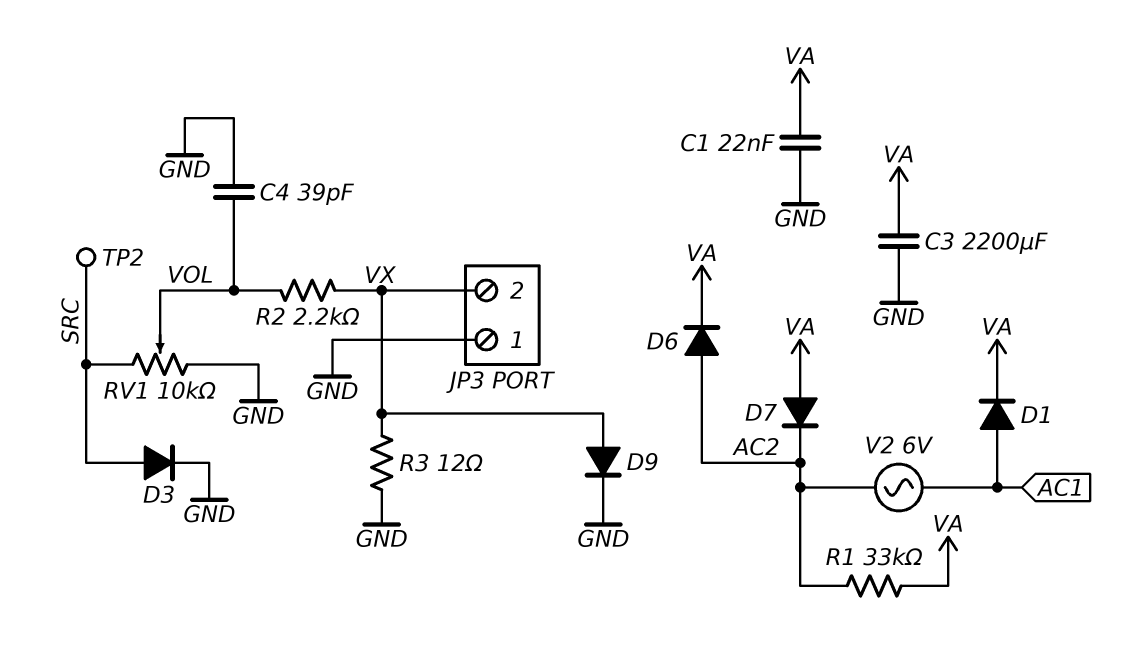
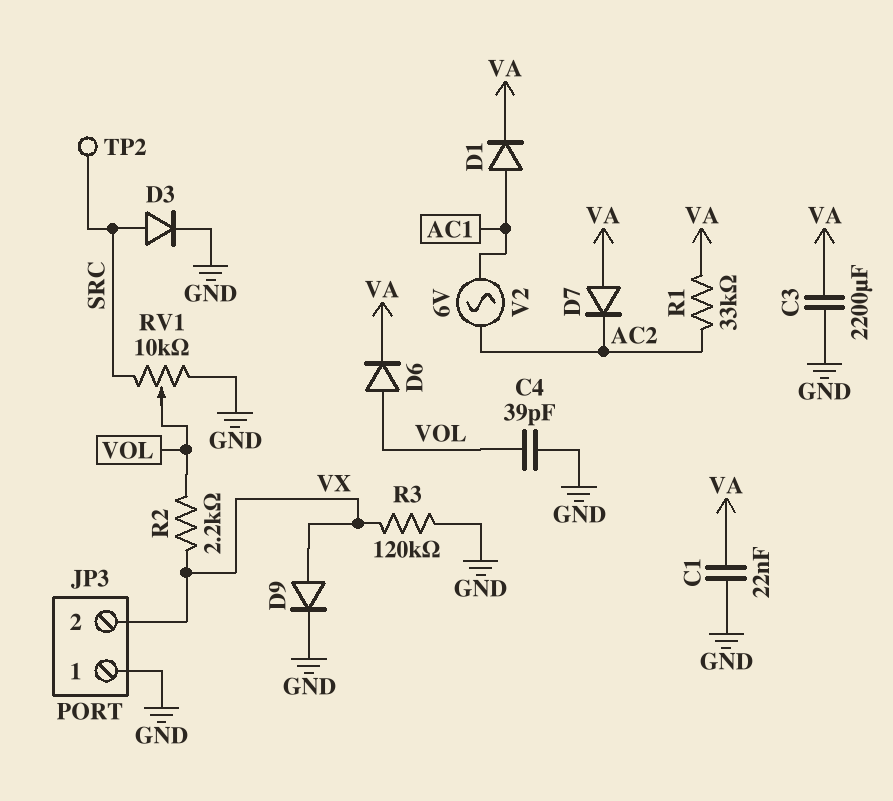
D6: diode (A AC2, K VA) -> diode (A VOL, K VA)
R3: 12 (GND, VX) -> 120k (GND, VX)

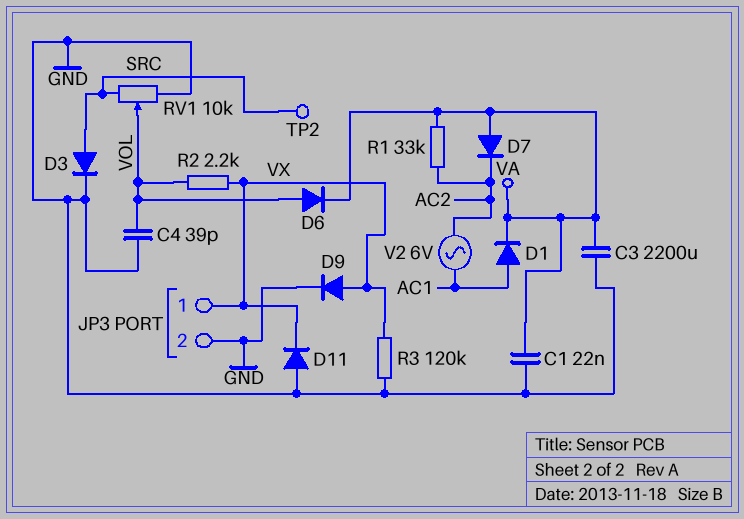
D11: none -> diode (A GND, K VX)
JP3 pin 1: GND -> VX
JP3 pin 2: VX -> GND

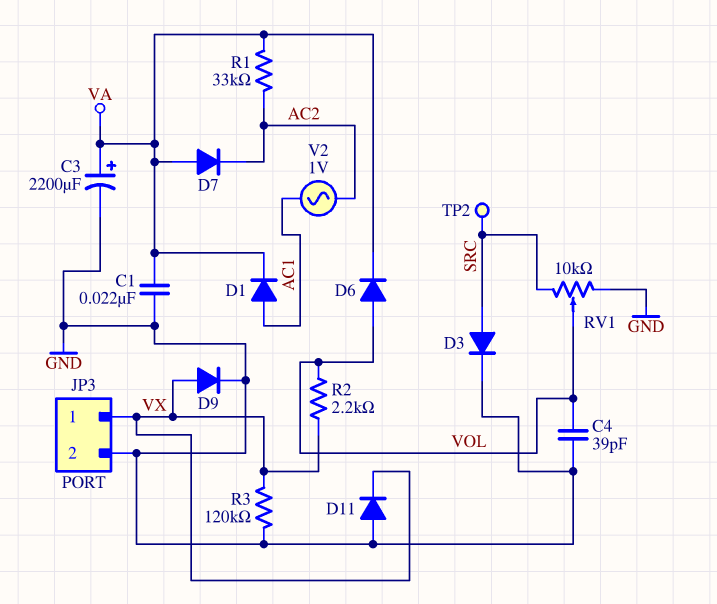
C3: 2200uF (GND, VA) -> 2200uF (plus VA, minus GND)
V2: AC 6V (AC1, AC2) -> AC 1V (AC1, AC2)

